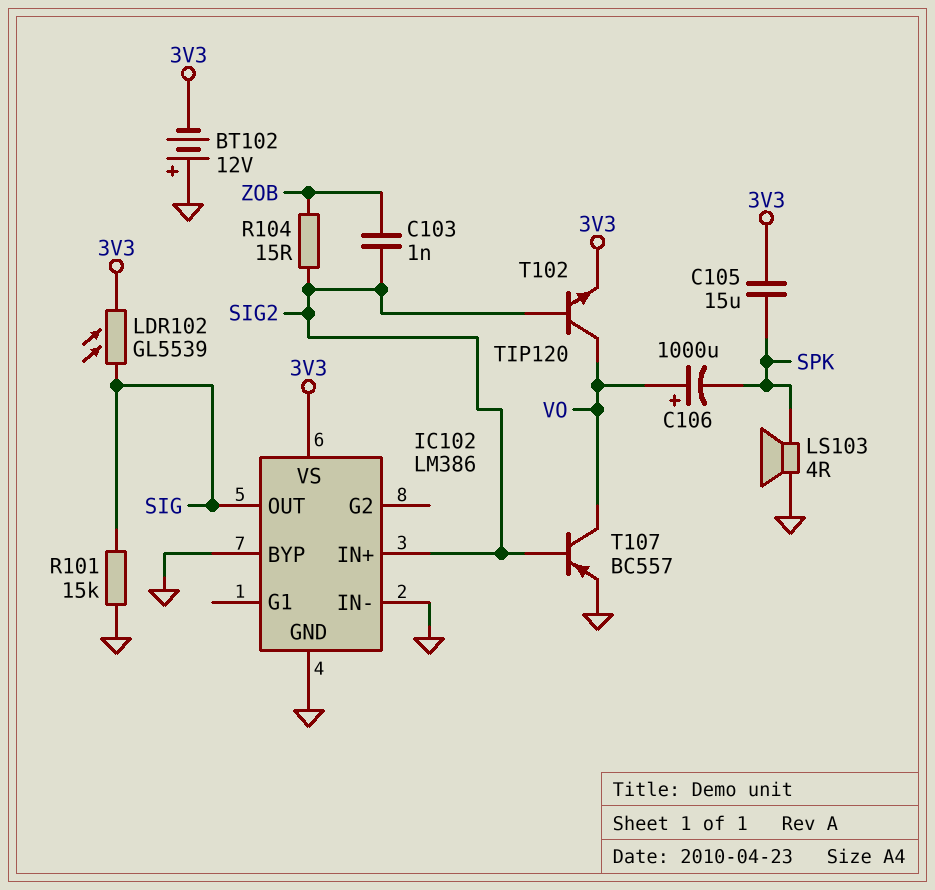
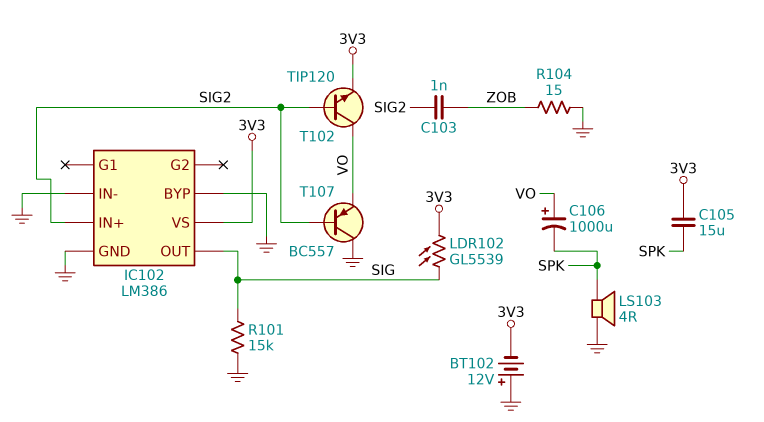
R104: 15 (SIG2, ZOB) -> 15 (GND, ZOB)
T107: PNP BC557 (B SIG2, C VO, E GND) -> PNP BC557 (B SIG2, C GND, E VO)

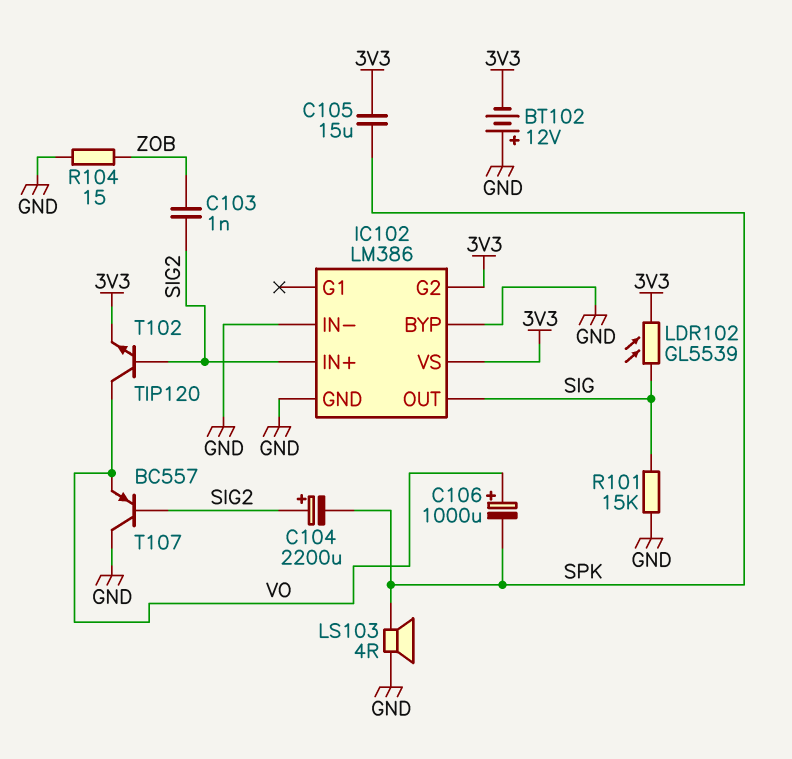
C104: none -> 2200uF (plus SIG2, minus SPK)
IC102 pin G2: none -> 3V3

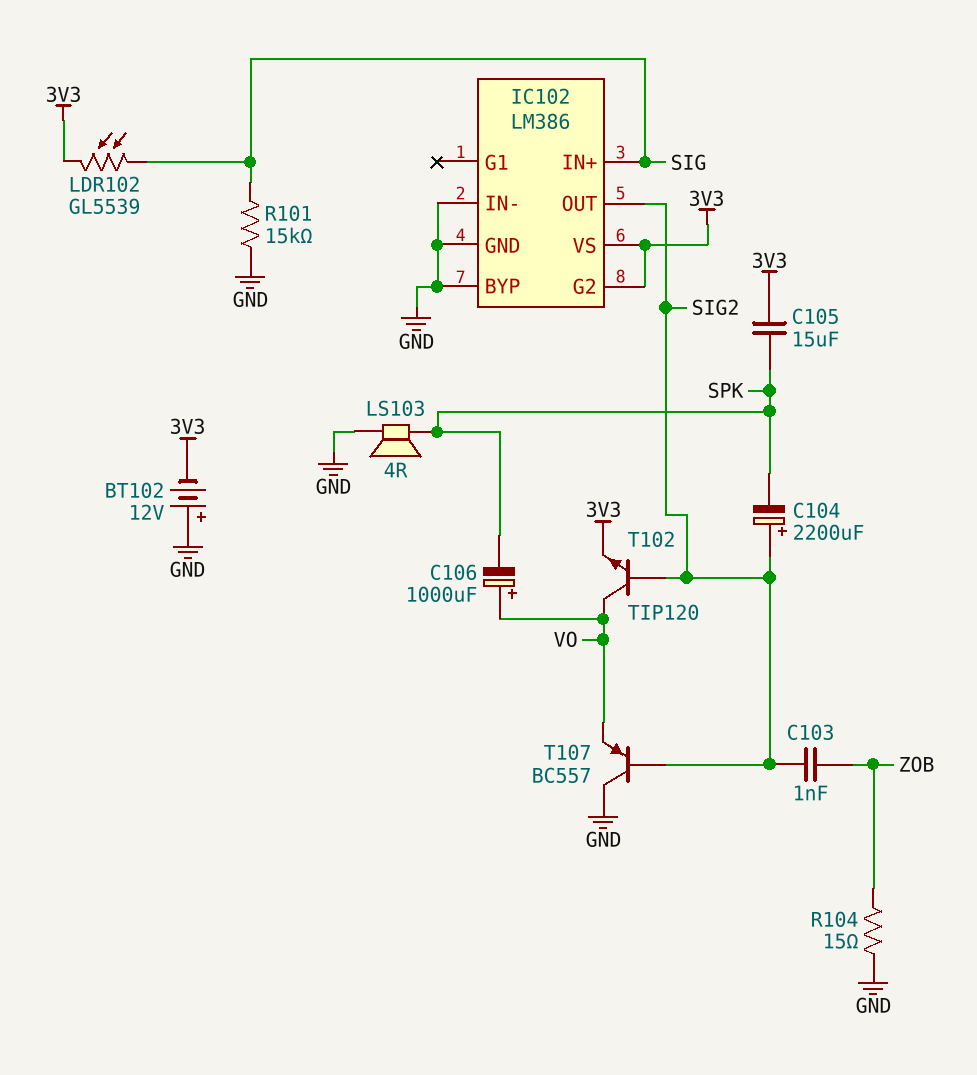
IC102 pin IN+: SIG2 -> SIG
IC102 pin OUT: SIG -> SIG2

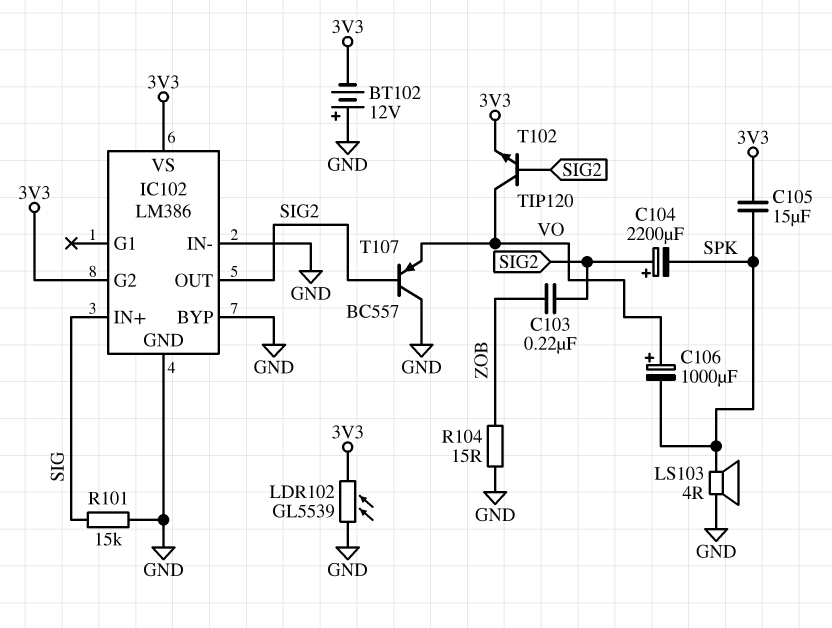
C103: 1nF (SIG2, ZOB) -> 220nF (SIG2, ZOB)
LDR102: GL5539 (3V3, SIG) -> GL5539 (3V3, GND)

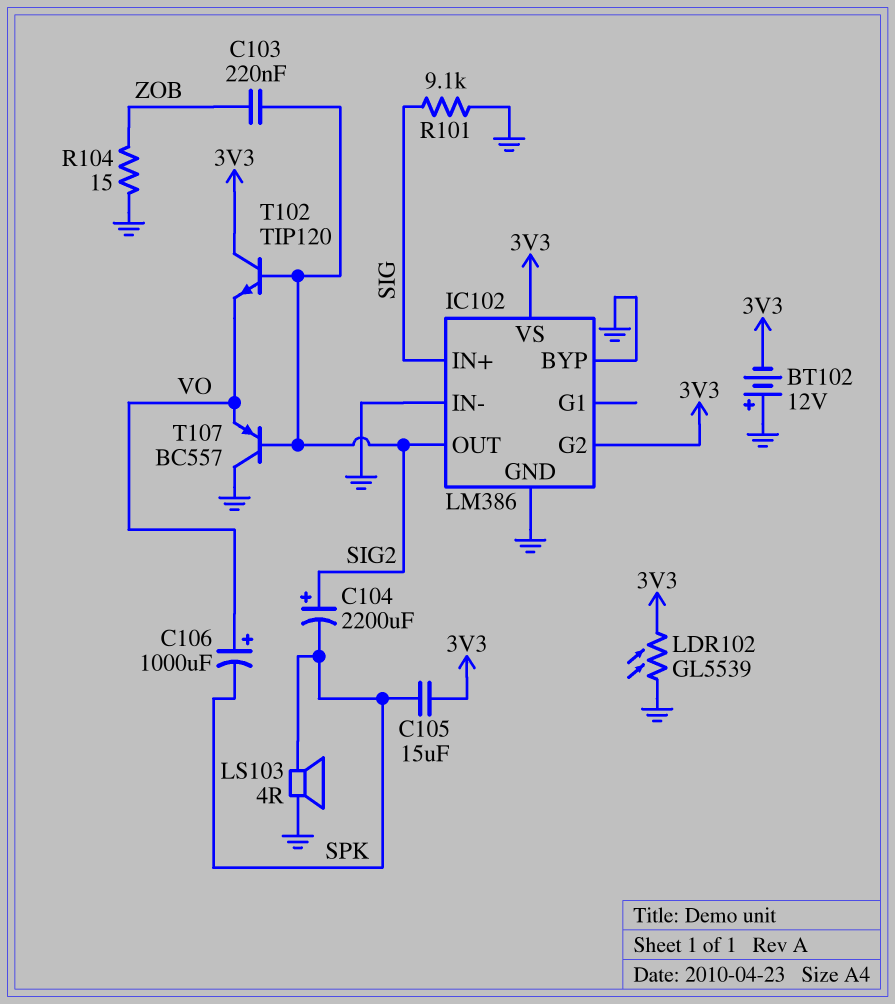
R101: 15k (GND, SIG) -> 9.1k (GND, SIG)
T102: NPN TIP120 (B SIG2, C VO, E 3V3) -> NPN TIP120 (B SIG2, C 3V3, E VO)

